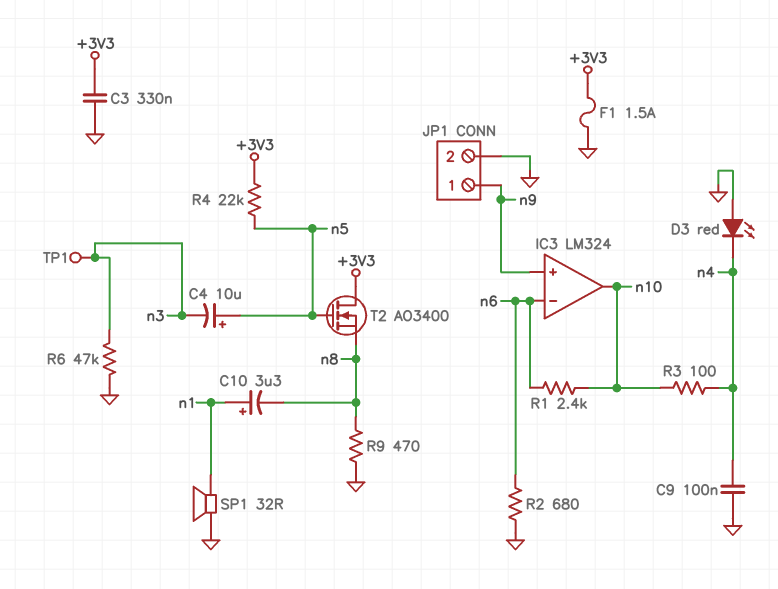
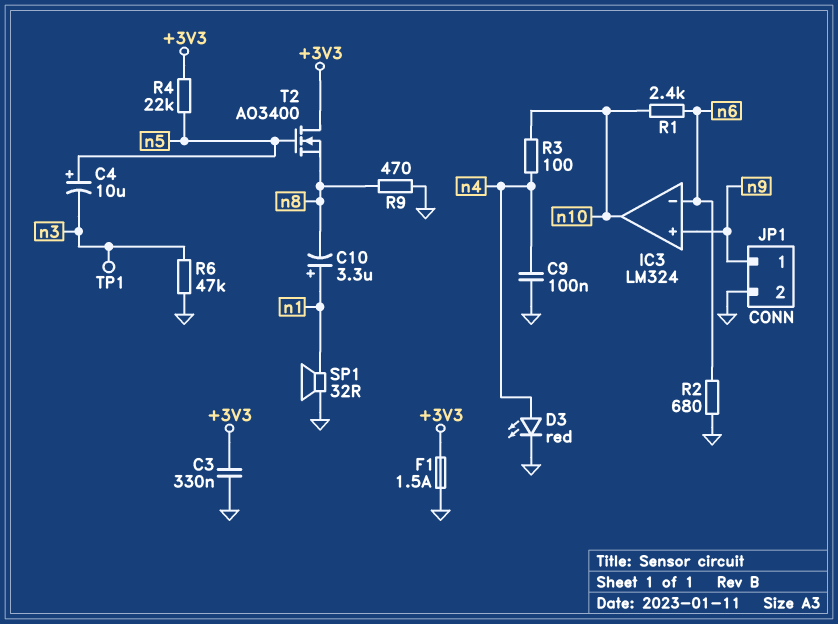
D3: LED red (A GND, K n4) -> LED red (A n4, K GND)

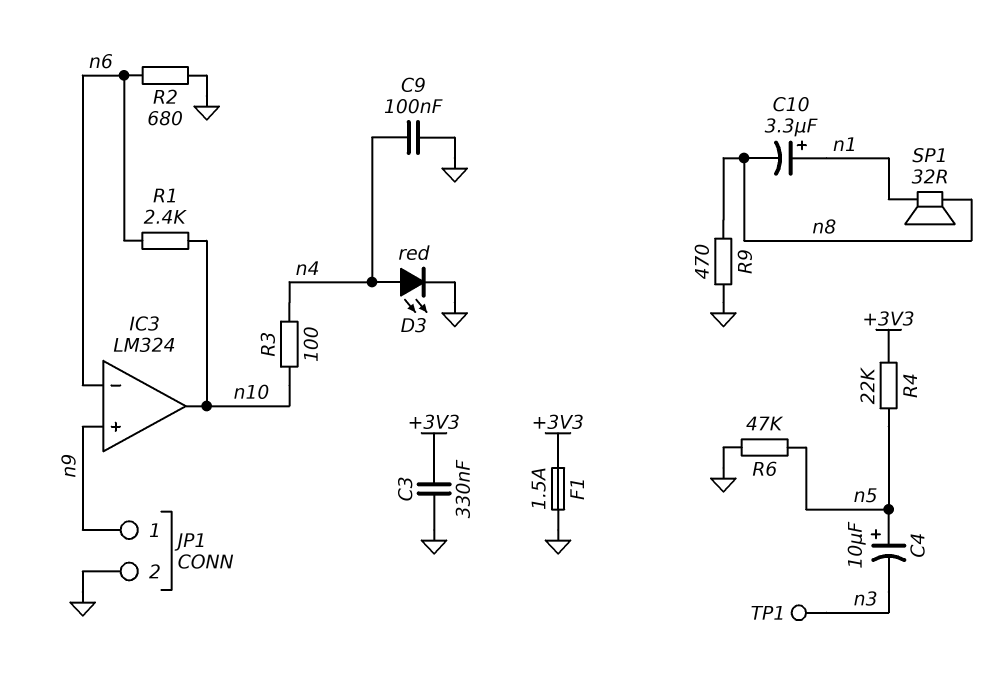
R6: 47k (GND, n3) -> 47k (GND, n5)
SP1: speaker 32R (GND, n1) -> speaker 32R (n1, n8)
T2: NMOS AO3400 (G n5, D +3V3, S n8) -> none

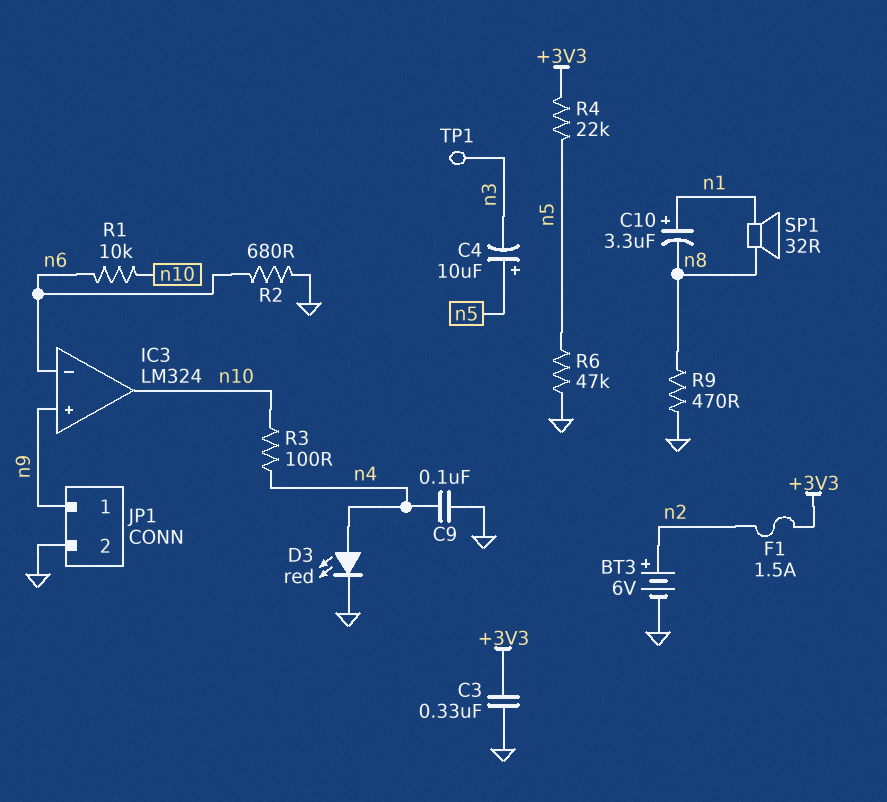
BT3: none -> 6V (plus n2, minus GND)
F1: 1.5A (+3V3, GND) -> 1.5A (+3V3, n2)
R1: 2.4k (n6, n10) -> 10k (n6, n10)

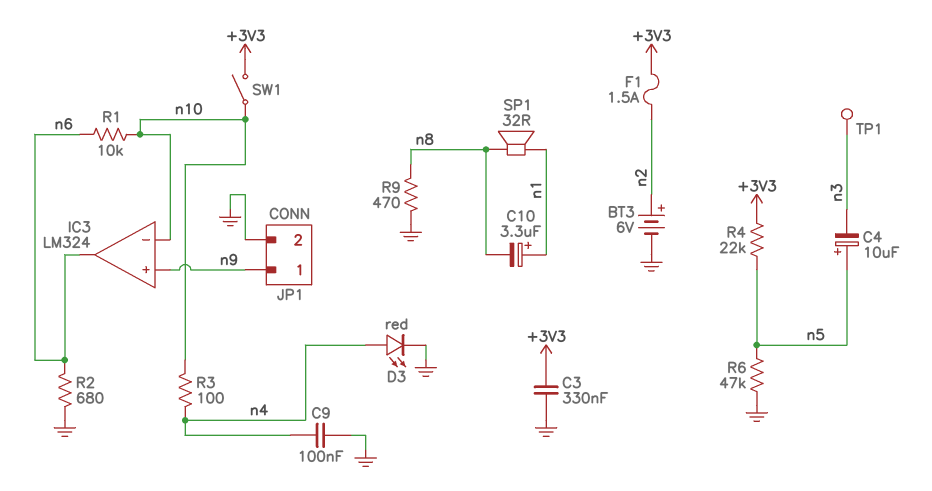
IC3 pin in-: n6 -> n10
IC3 pin out: n10 -> n6
SW1: none -> switch (+3V3, n10)

